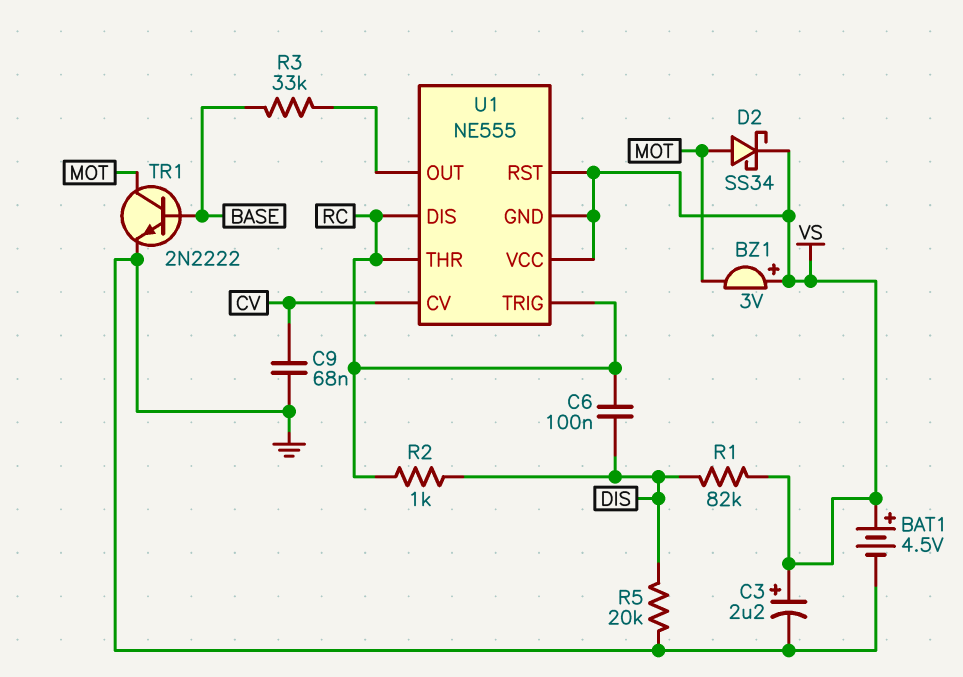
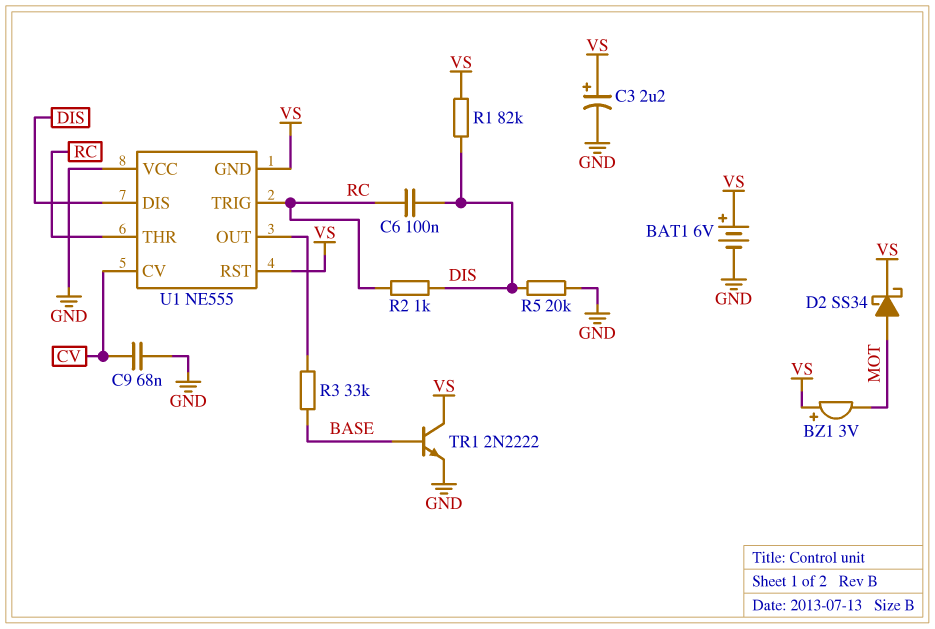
BAT1: 4.5V (plus VS, minus GND) -> 6V (plus VS, minus GND)
TR1: NPN 2N2222 (B BASE, C MOT, E GND) -> NPN 2N2222 (B BASE, C VS, E GND)
U1 pin DIS: RC -> DIS
U1 pin VCC: VS -> GND

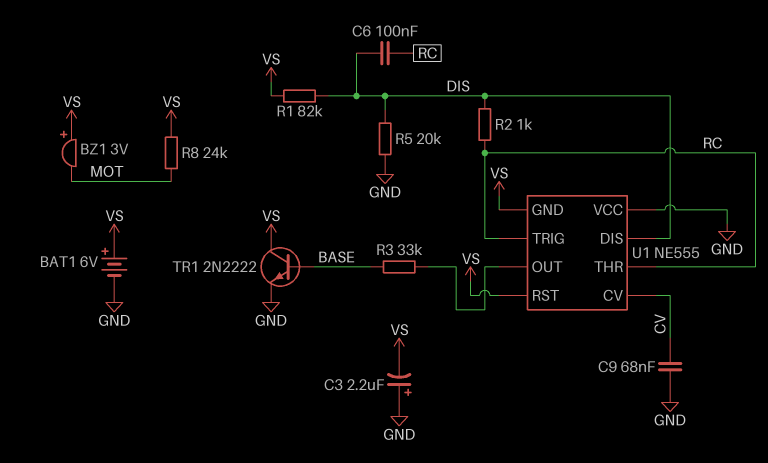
C3: 2.2uF (plus VS, minus GND) -> 2.2uF (plus GND, minus VS)
D2: schottky SS34 (A MOT, K VS) -> none
R8: none -> 24k (MOT, VS)

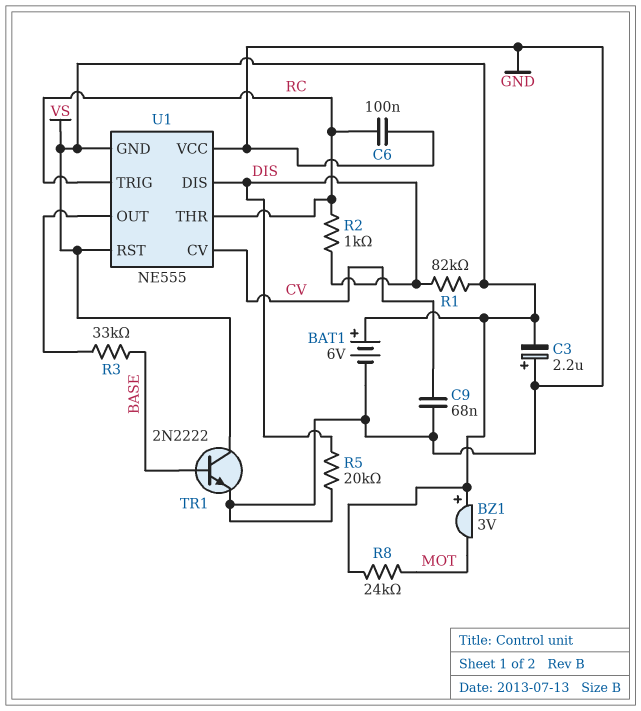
C6: 100nF (DIS, RC) -> 100nF (GND, RC)

